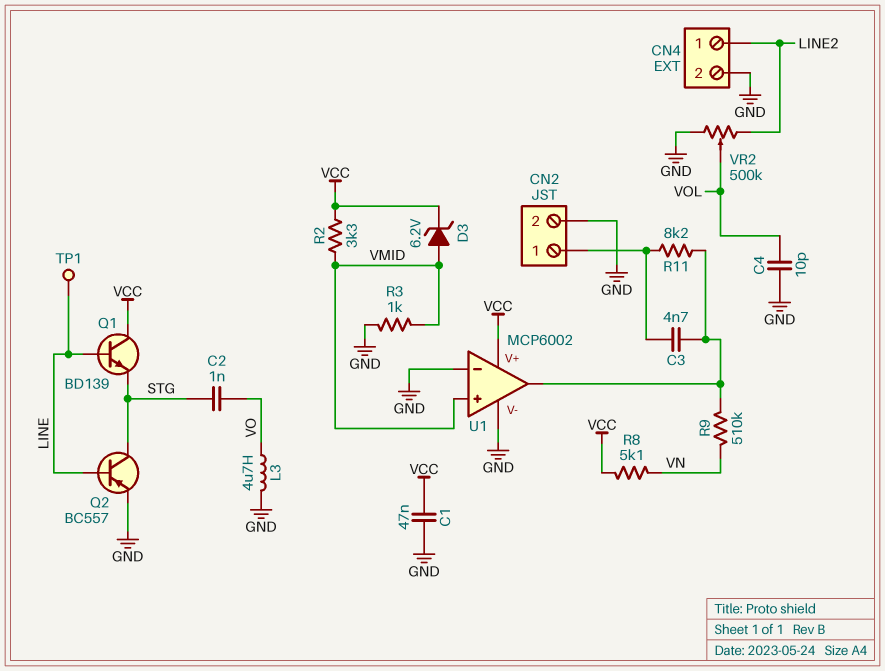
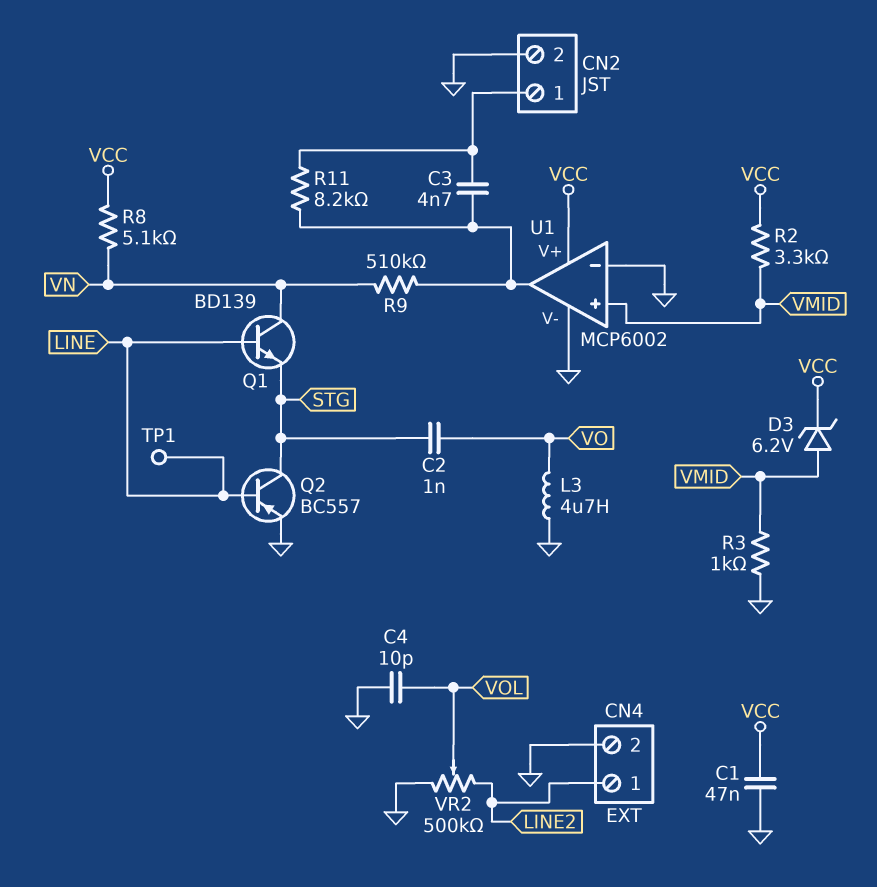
Q1: NPN BD139 (B LINE, C VCC, E STG) -> NPN BD139 (B LINE, C VN, E STG)

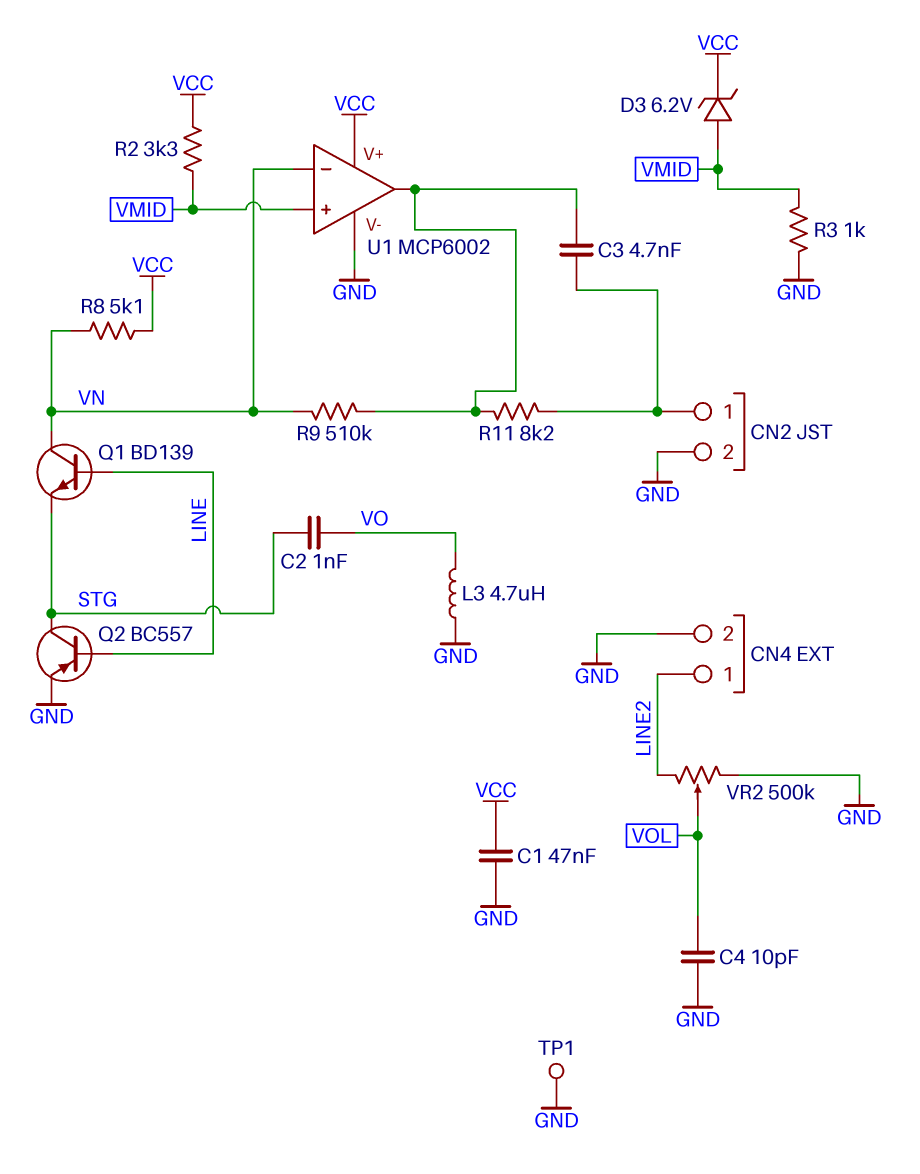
TP1: test point (LINE) -> test point (GND)
U1 pin in-: GND -> VN

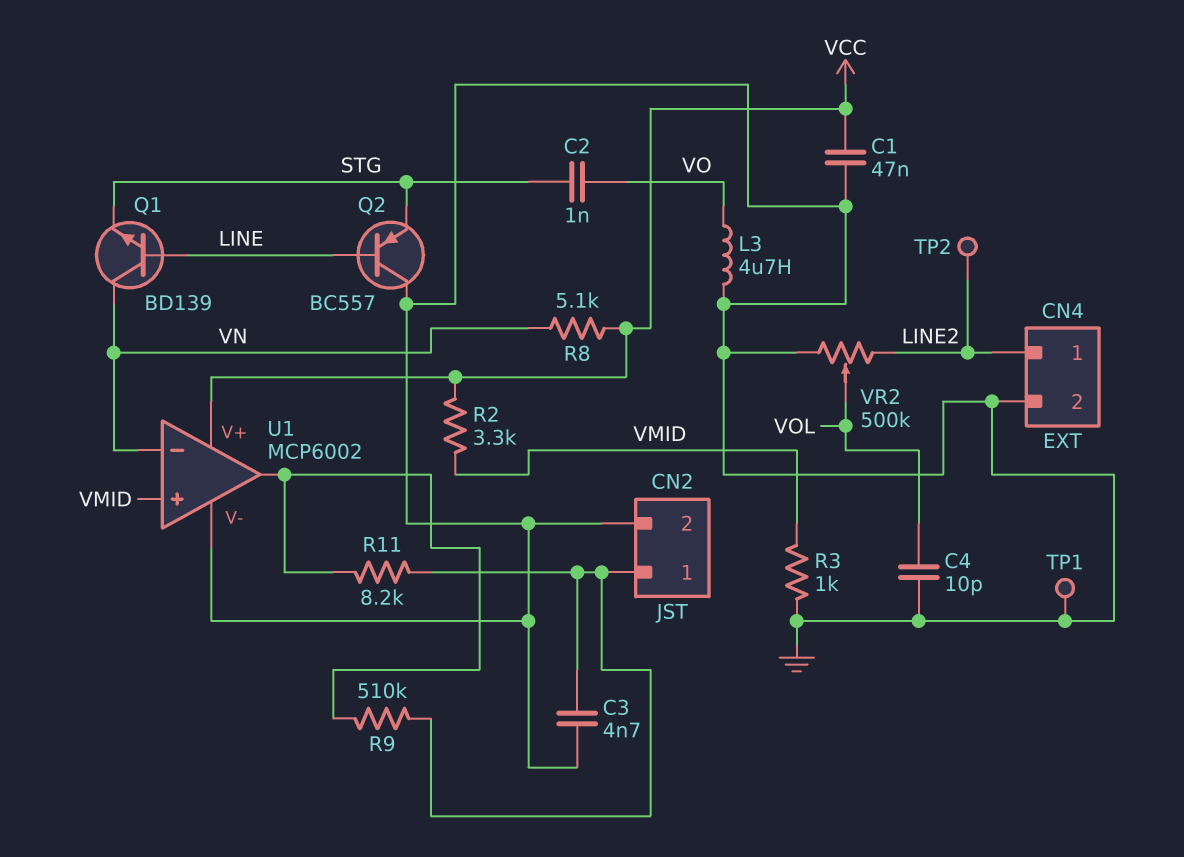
C3: 4.7nF (CN2/1, U1/out) -> 4.7nF (CN2/1, GND)
D3: zener 6.2V (A VMID, K VCC) -> none
Q2: PNP BC557 (B LINE, C STG, E GND) -> PNP BC557 (B LINE, C GND, E STG)
R9: 510k (U1/out, VN) -> 510k (CN2/1, U1/out)
TP2: none -> test point (LINE2)

